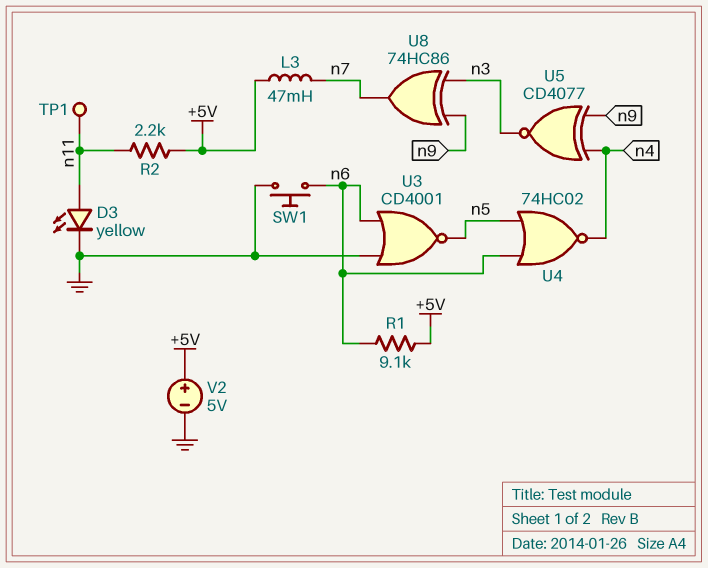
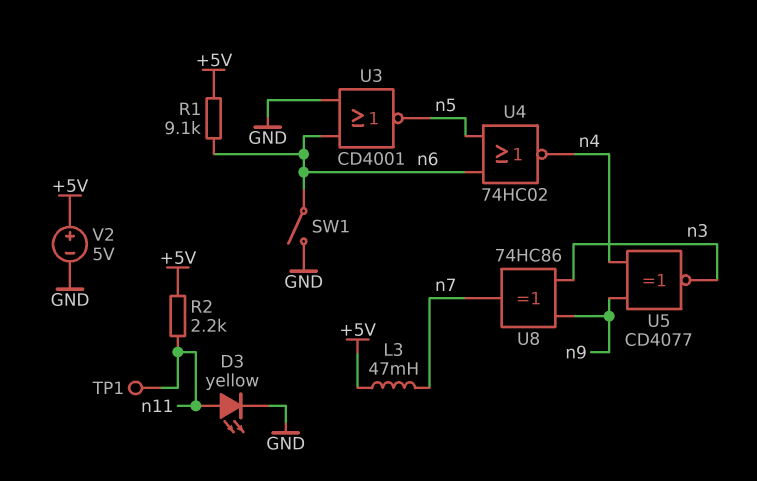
SW1: button (GND, n6) -> switch (GND, n6)

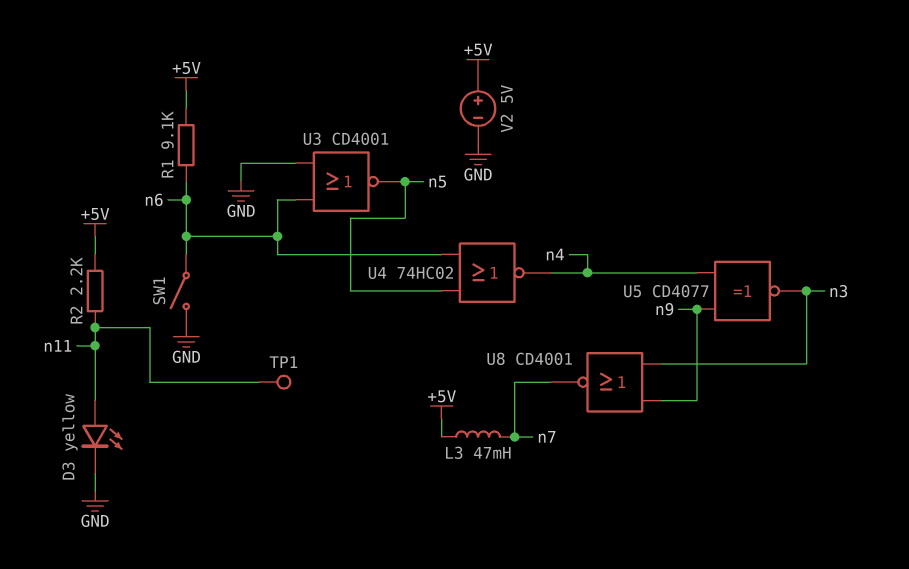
U8: XOR 74HC86 (in n3, in n9, out n7) -> NOR CD4001 (in n3, in n9, out n7)

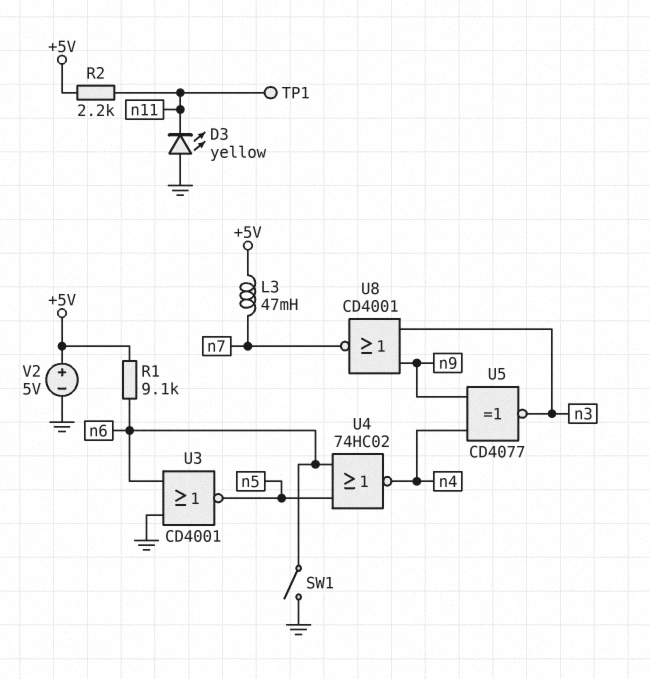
D3: LED yellow (A n11, K GND) -> LED yellow (A GND, K n11)

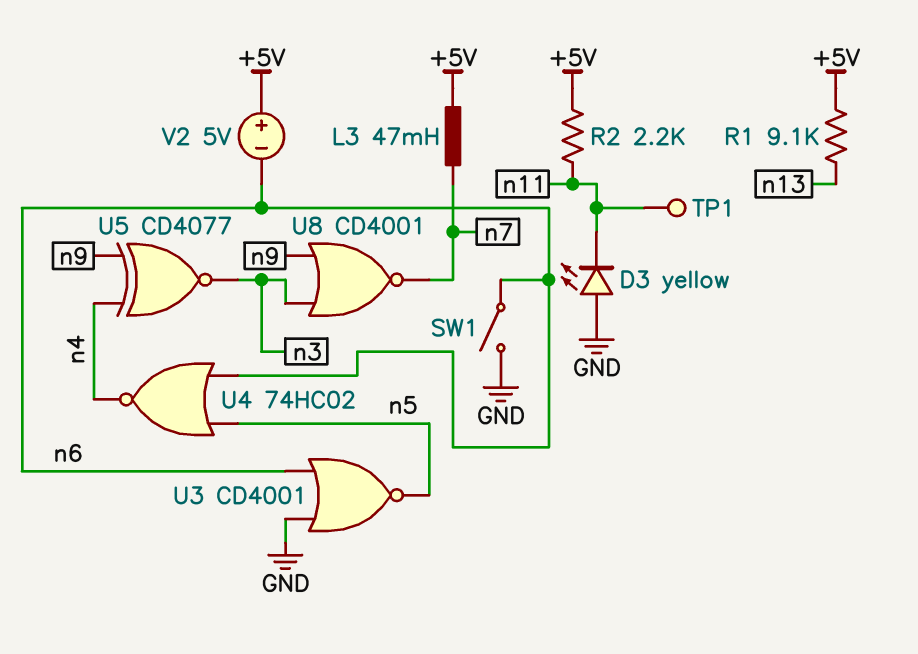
R1: 9.1k (+5V, n6) -> 9.1k (+5V, n13)
V2: 5V (plus +5V, minus GND) -> 5V (plus +5V, minus n6)

